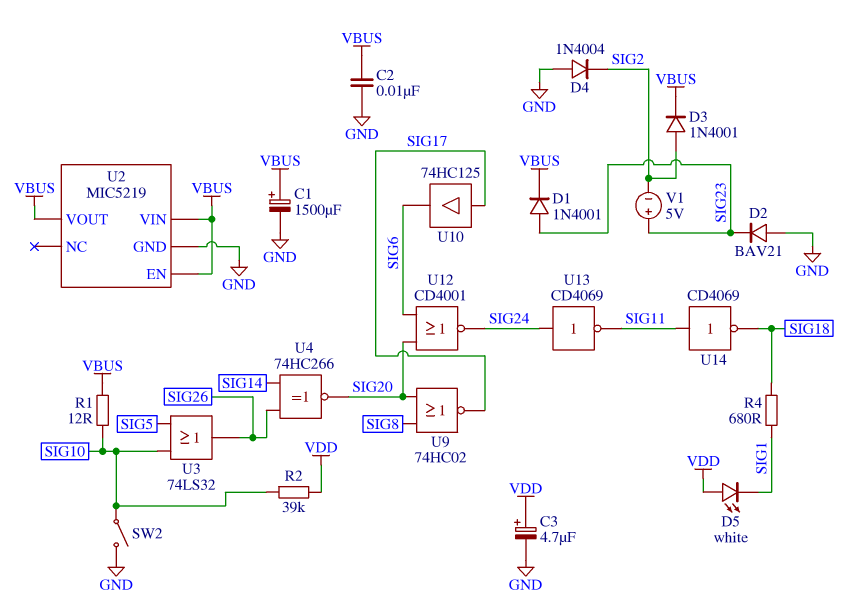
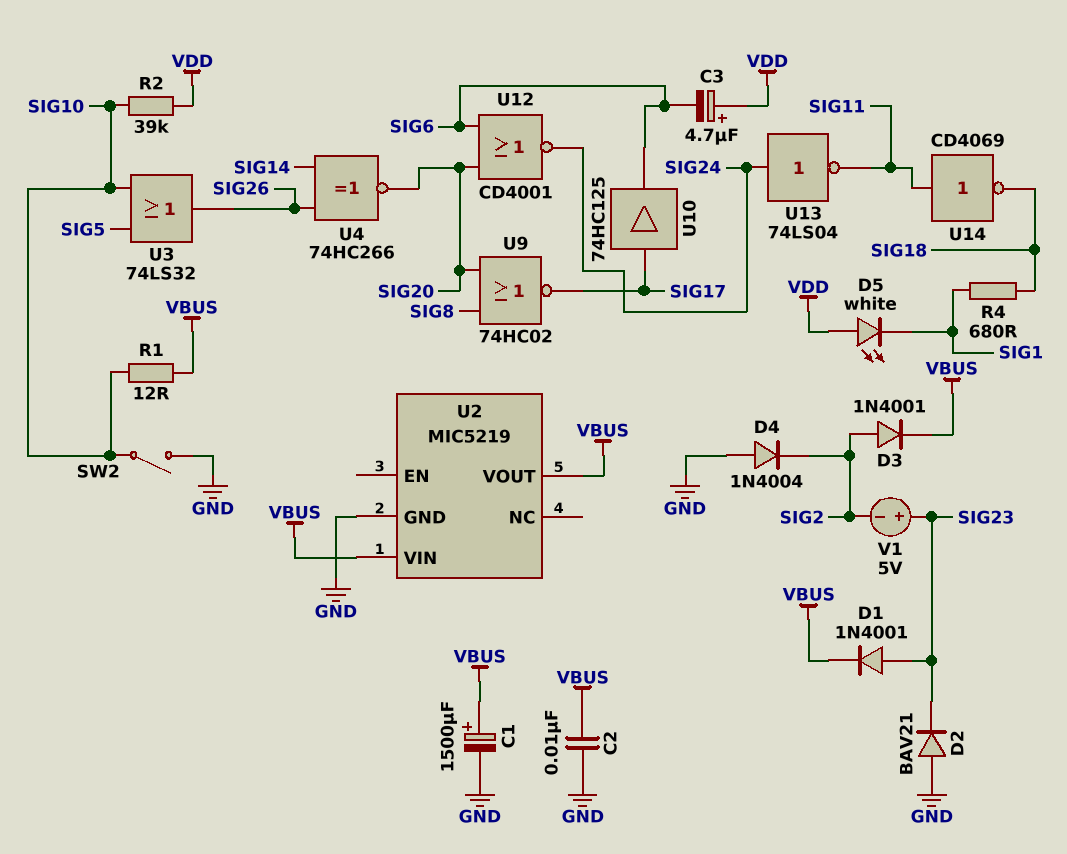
C3: 4.7uF (plus VDD, minus GND) -> 4.7uF (plus VDD, minus SIG6)
U2 pin EN: VBUS -> none
U13: NOT CD4069 (in SIG24, out SIG11) -> NOT 74LS04 (in SIG24, out SIG11)

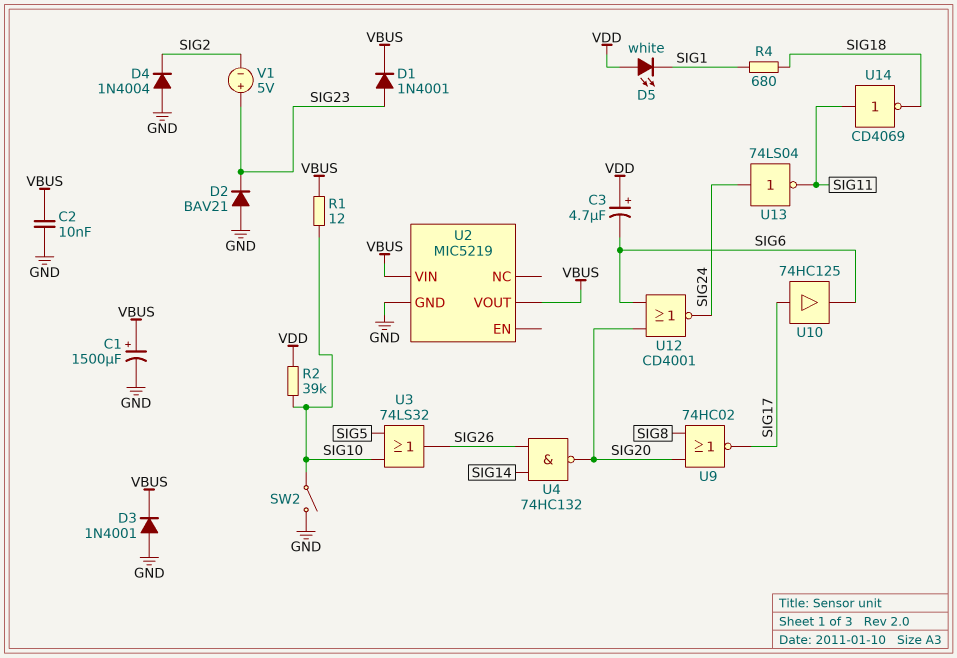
D3: diode 1N4001 (A SIG2, K VBUS) -> diode 1N4001 (A GND, K VBUS)
U4: XNOR 74HC266 (in SIG14, in SIG26, out SIG20) -> NAND 74HC132 (in SIG14, in SIG26, out SIG20)

